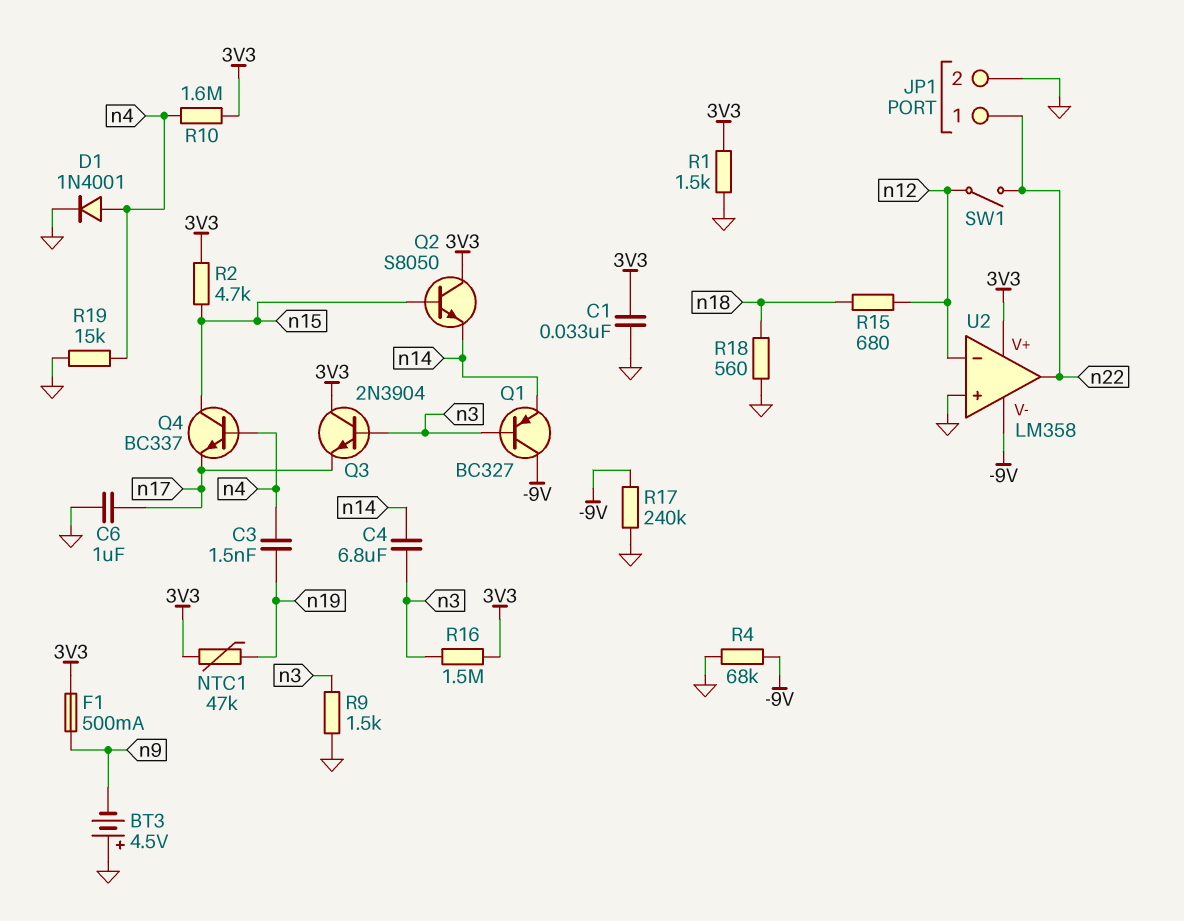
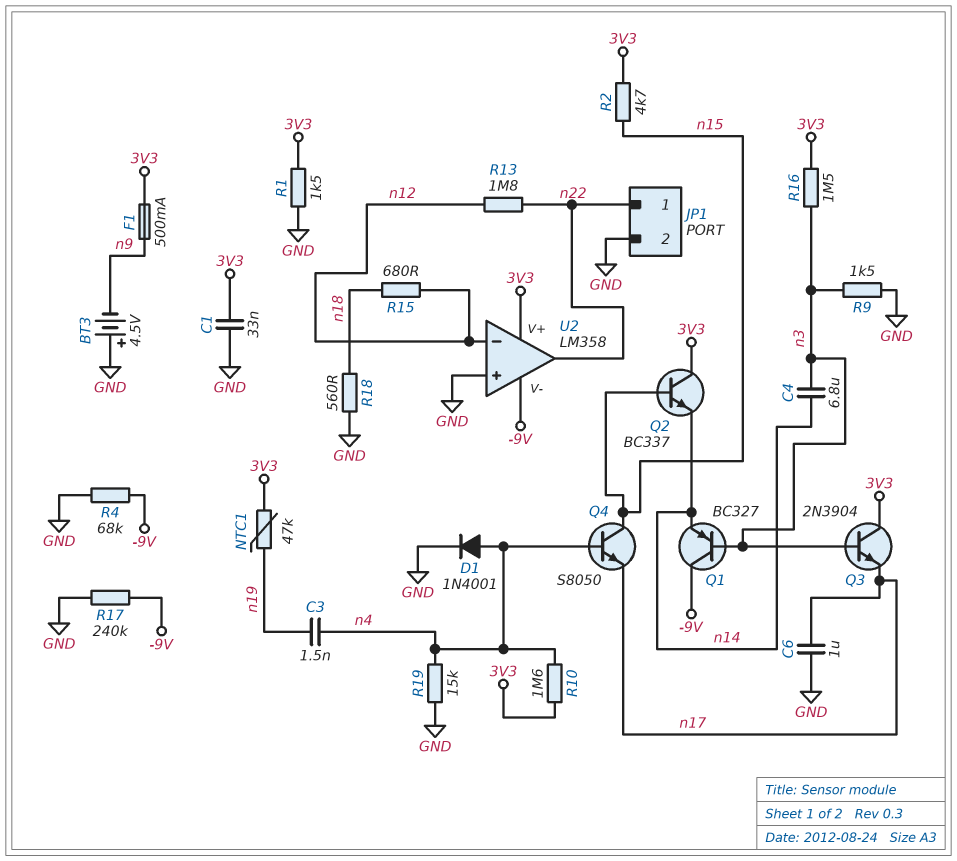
Q2: NPN S8050 (B n15, C 3V3, E n14) -> NPN BC337 (B n15, C 3V3, E n14)
Q4: NPN BC337 (B n4, C n15, E n17) -> NPN S8050 (B n4, C n15, E n17)
R13: none -> 1.8M (n12, n22)
SW1: switch (n12, n22) -> none

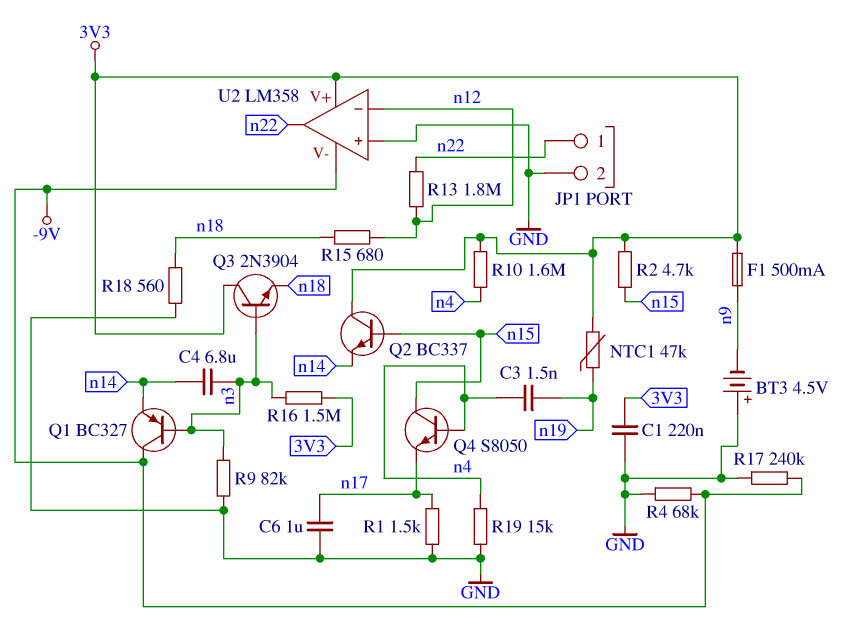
C1: 33nF (3V3, GND) -> 220nF (3V3, GND)
D1: diode 1N4001 (A n4, K GND) -> none
Q3: NPN 2N3904 (B n3, C 3V3, E n17) -> NPN 2N3904 (B n3, C 3V3, E n18)
R1: 1.5k (3V3, GND) -> 1.5k (GND, n17)
R9: 1.5k (GND, n3) -> 82k (GND, n3)

